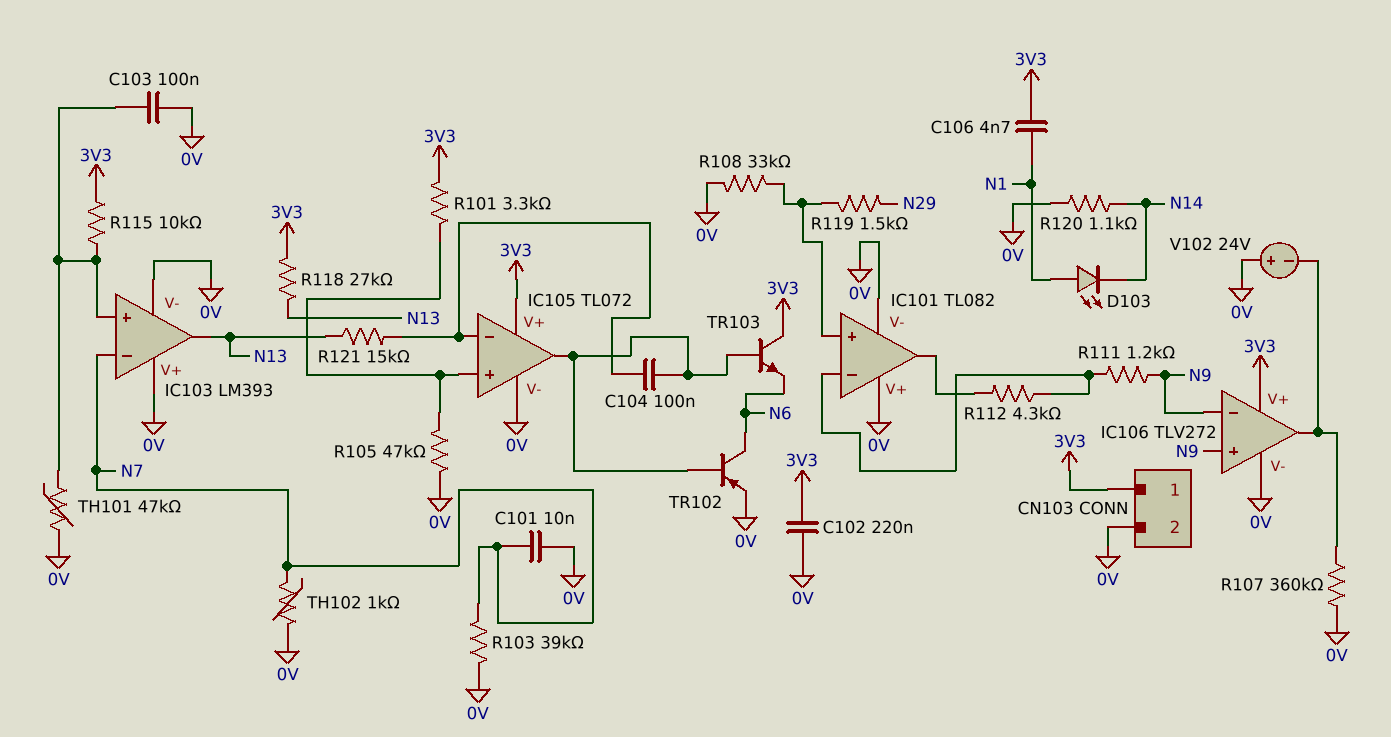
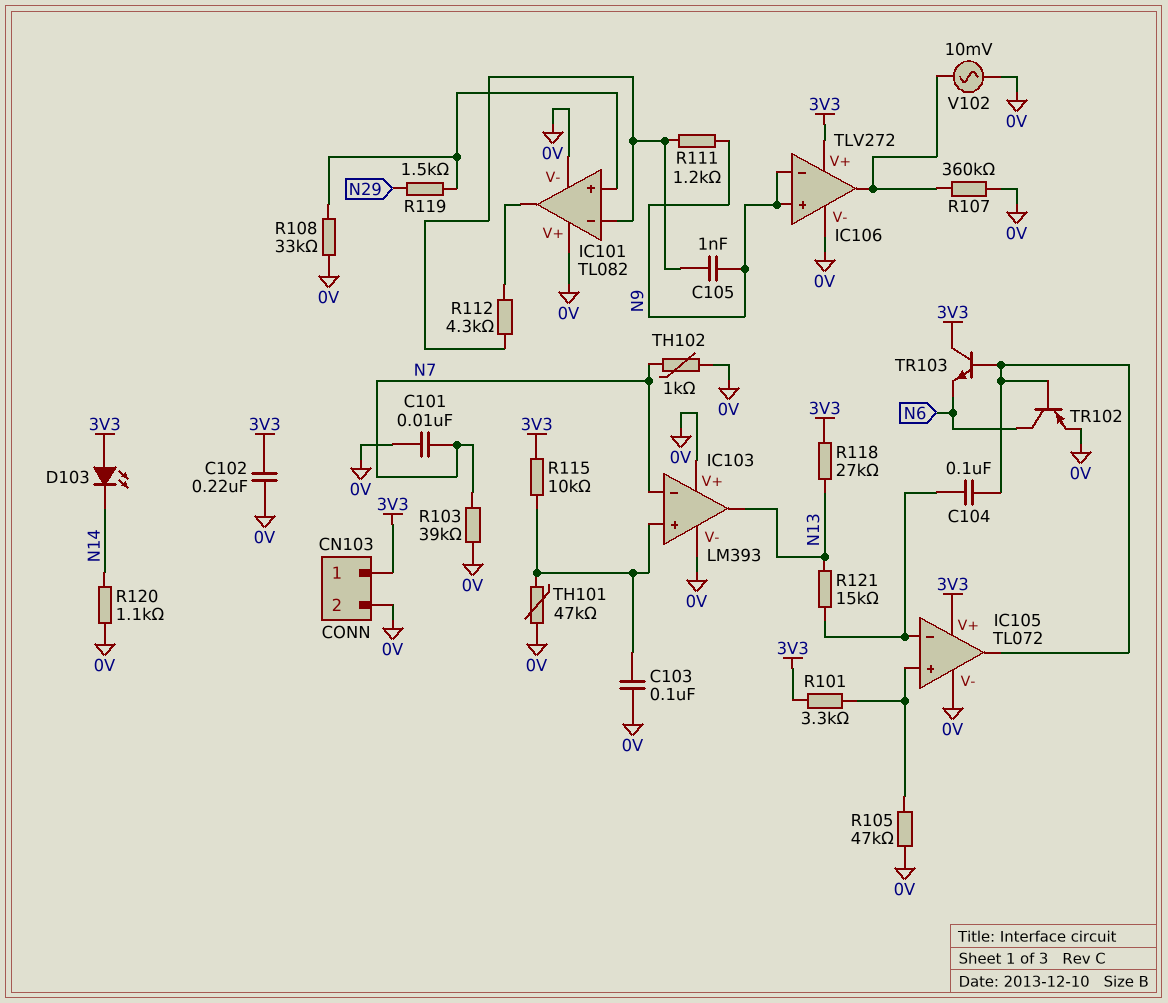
C105: none -> 1nF (IC101/in-, N9)
C106: 4.7nF (3V3, N1) -> none
D103: LED (A N1, K N14) -> LED (A 3V3, K N14)
V102: 24V (plus 0V, minus IC106/out) -> AC 10mV (0V, IC106/out)

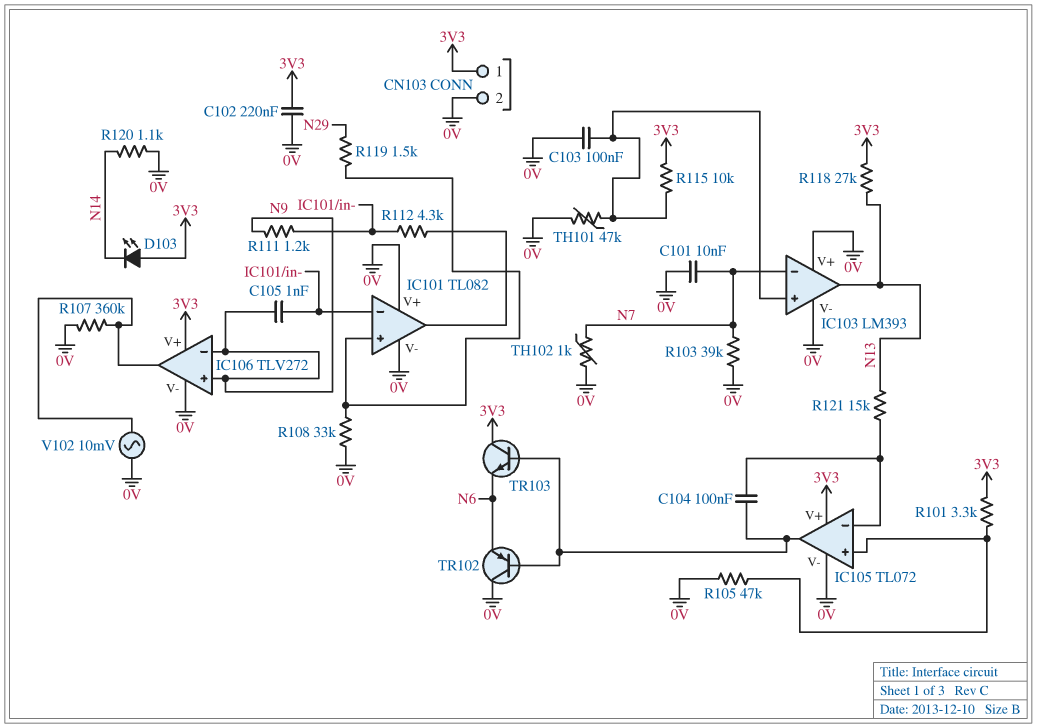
TR102: PNP (B IC105/out, C N6, E 0V) -> PNP (B IC105/out, C 0V, E N6)

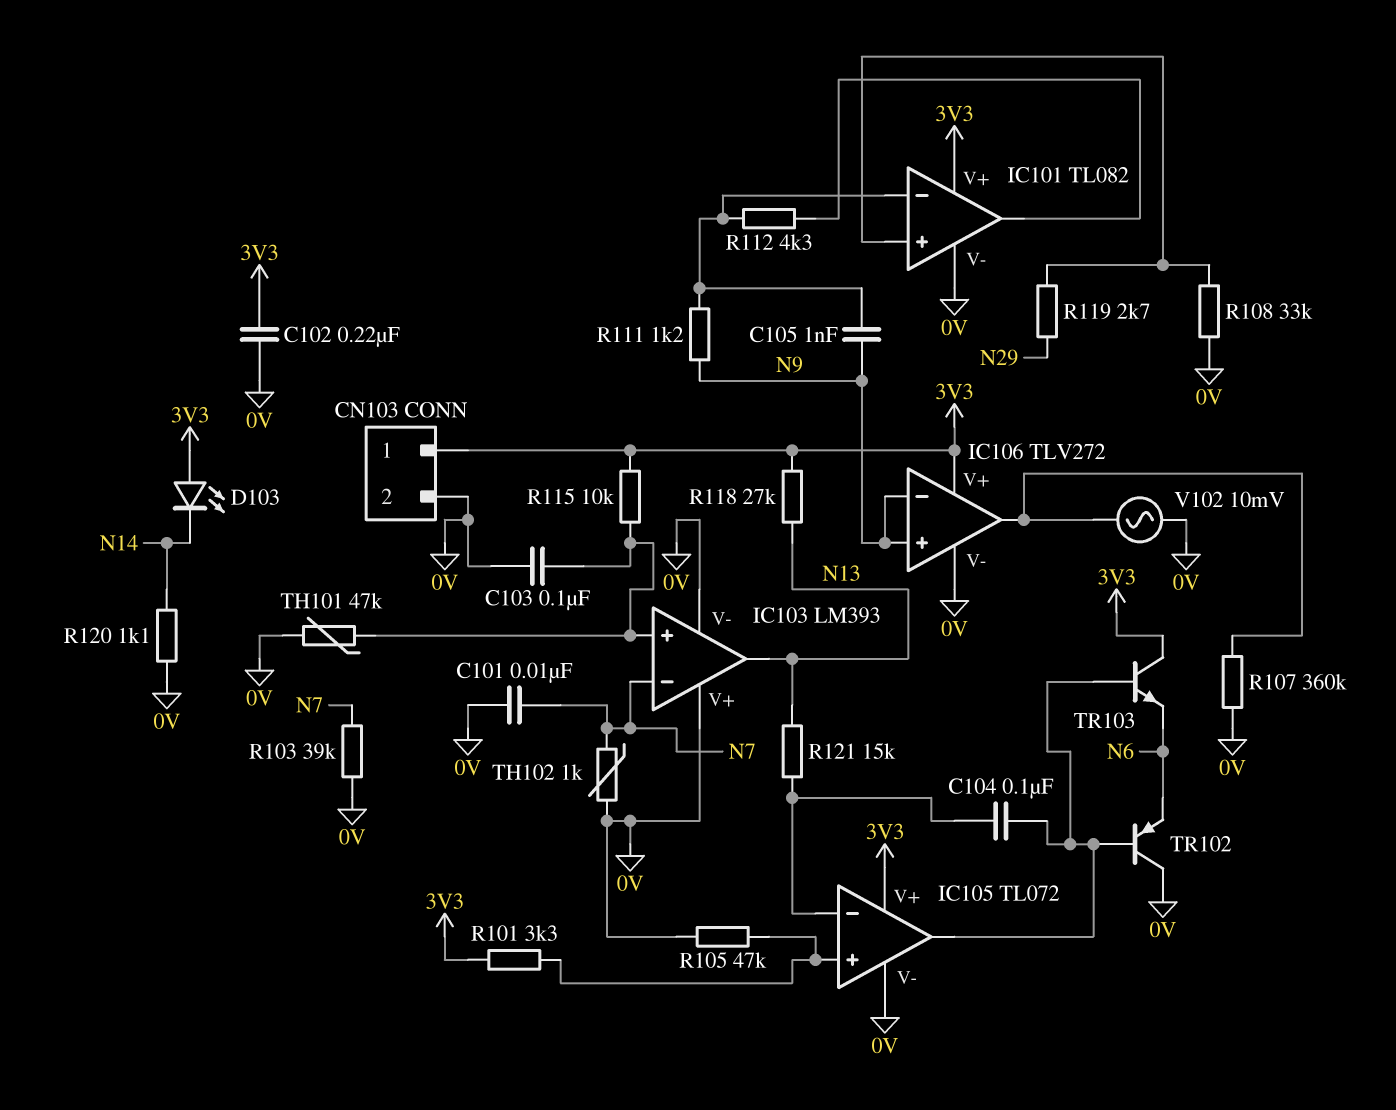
IC101 pin V+: 0V -> 3V3
R119: 1.5k (IC101/in+, N29) -> 2.7k (IC101/in+, N29)

